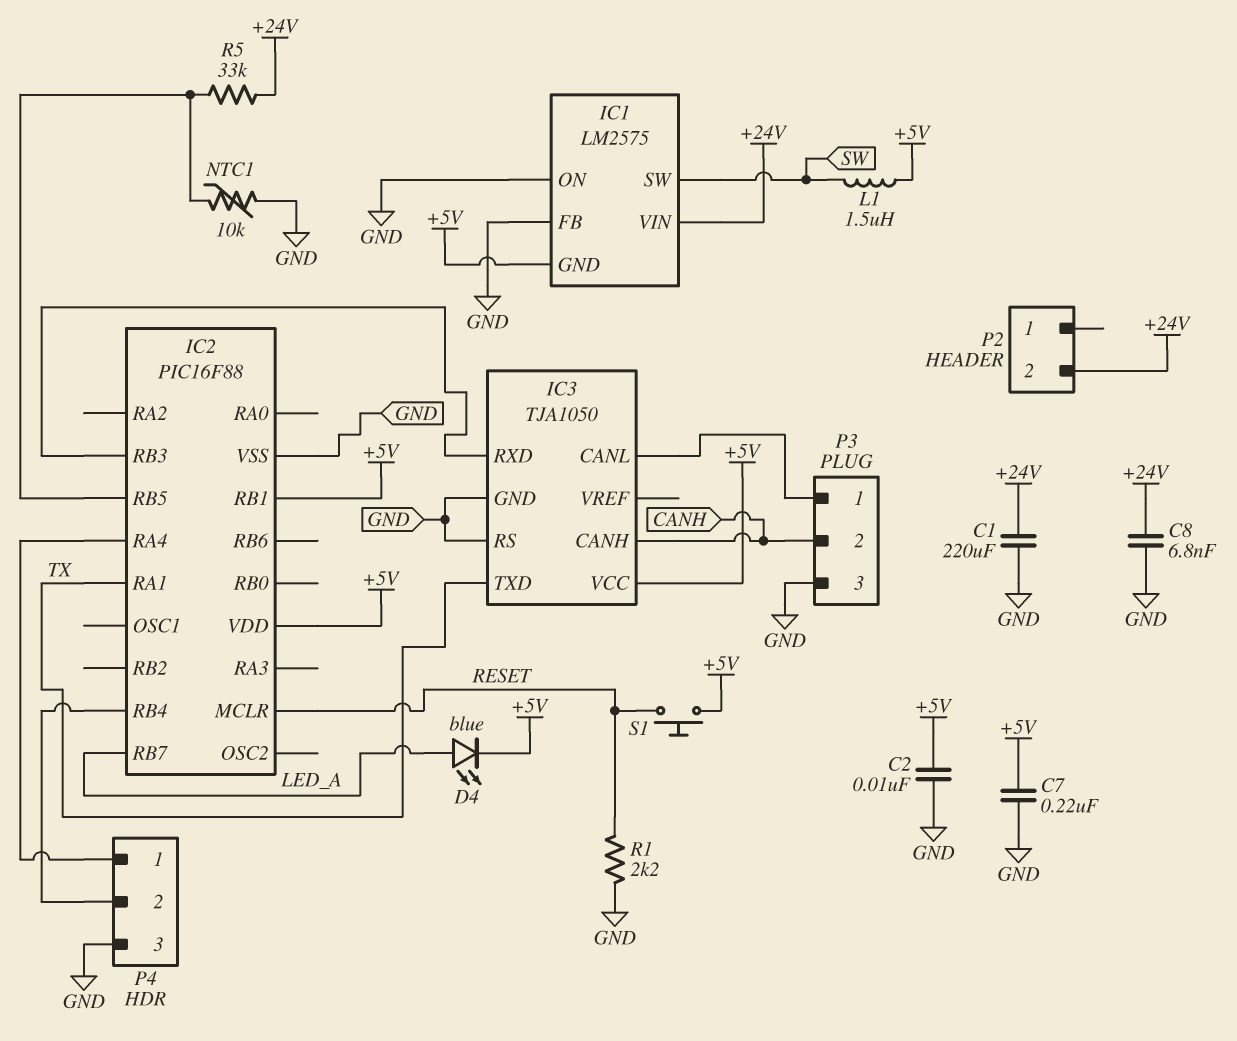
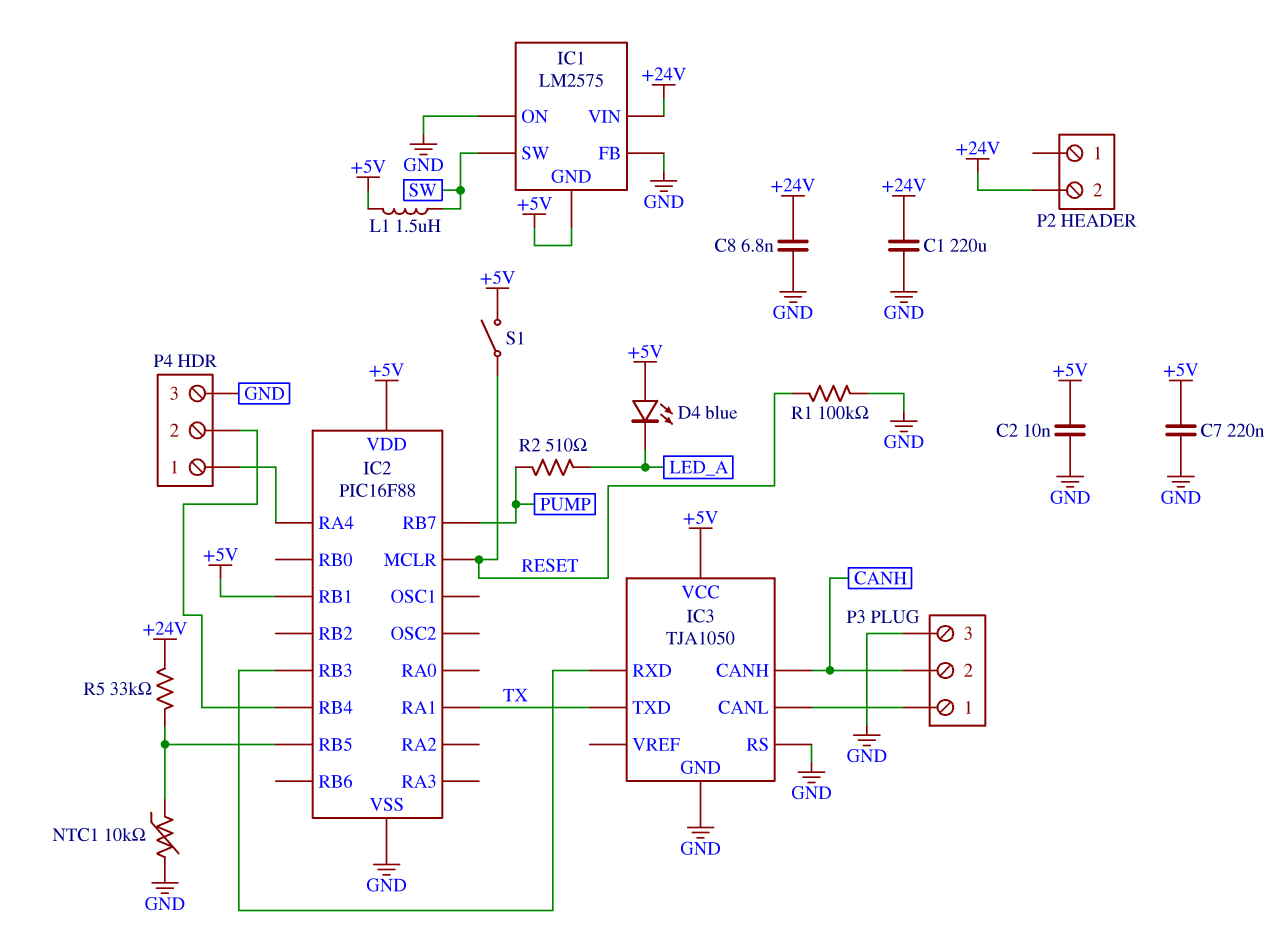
D4: LED blue (A LED_A, K +5V) -> LED blue (A +5V, K LED_A)
IC2 pin RB7: LED_A -> PUMP
R1: 2.2k (GND, RESET) -> 100k (GND, RESET)
R2: none -> 510 (LED_A, PUMP)
S1: button (+5V, RESET) -> switch (+5V, RESET)

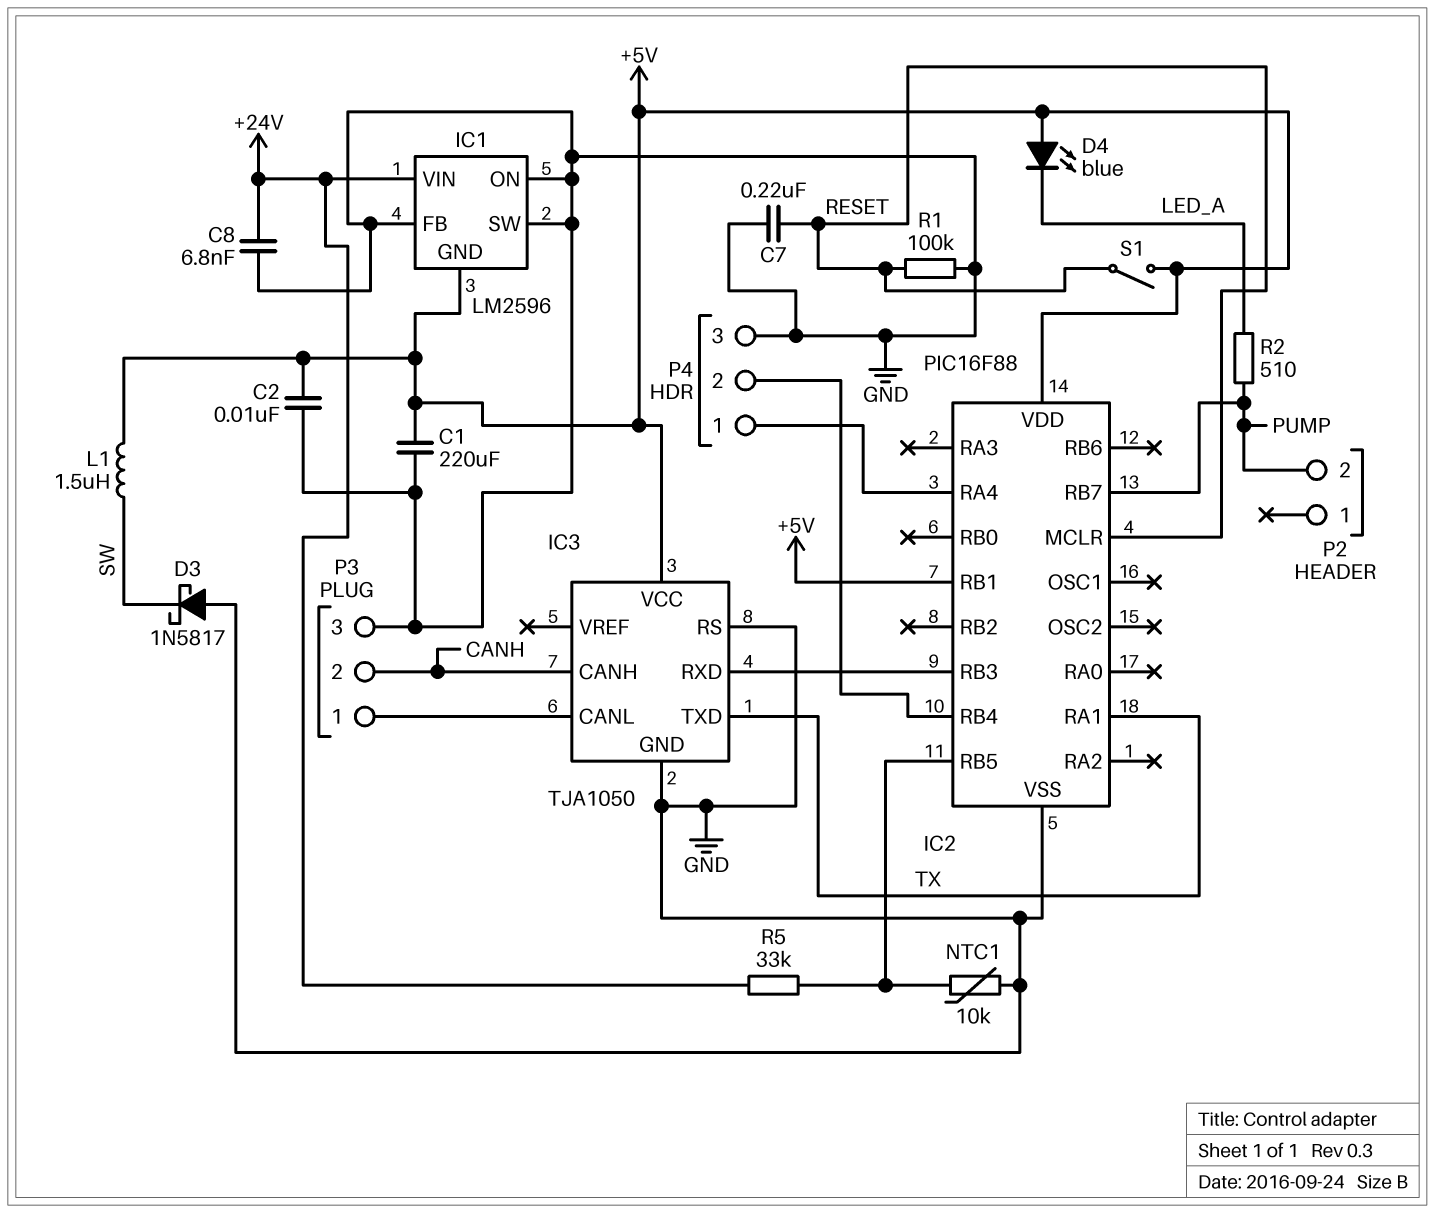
C1: 220uF (+24V, GND) -> 220uF (+5V, GND)
C7: 220nF (+5V, GND) -> 220nF (GND, RESET)
D3: none -> schottky 1N5817 (A GND, K SW)
IC1: LM2575 -> LM2596
IC1 pin SW: SW -> GND
P2 pin 2: +24V -> PUMP

